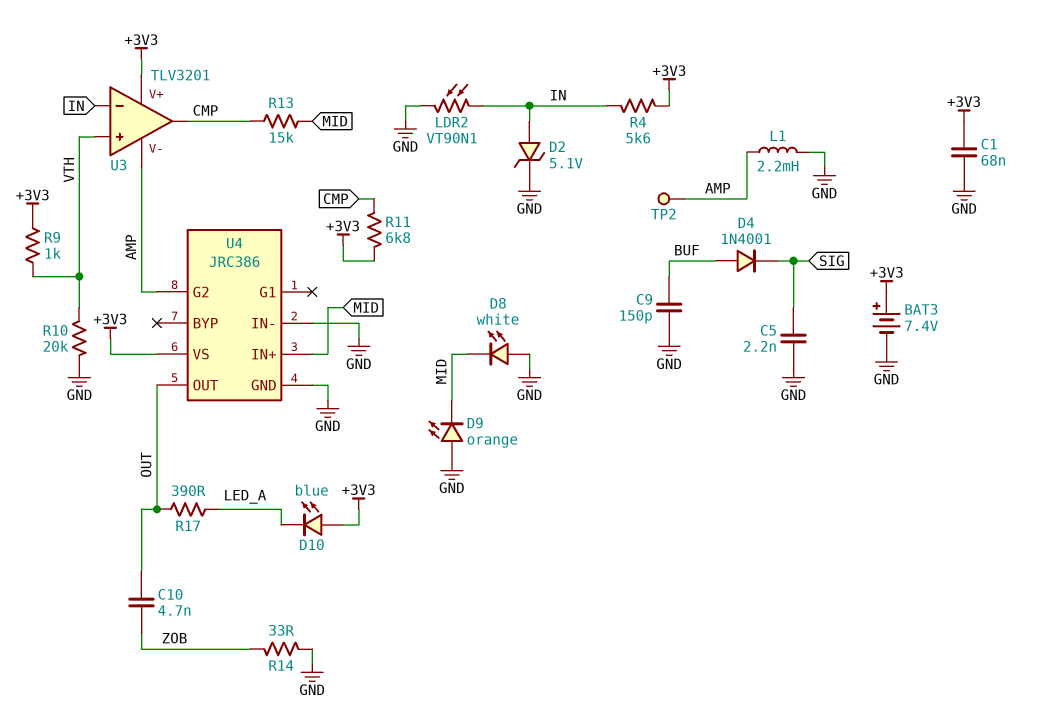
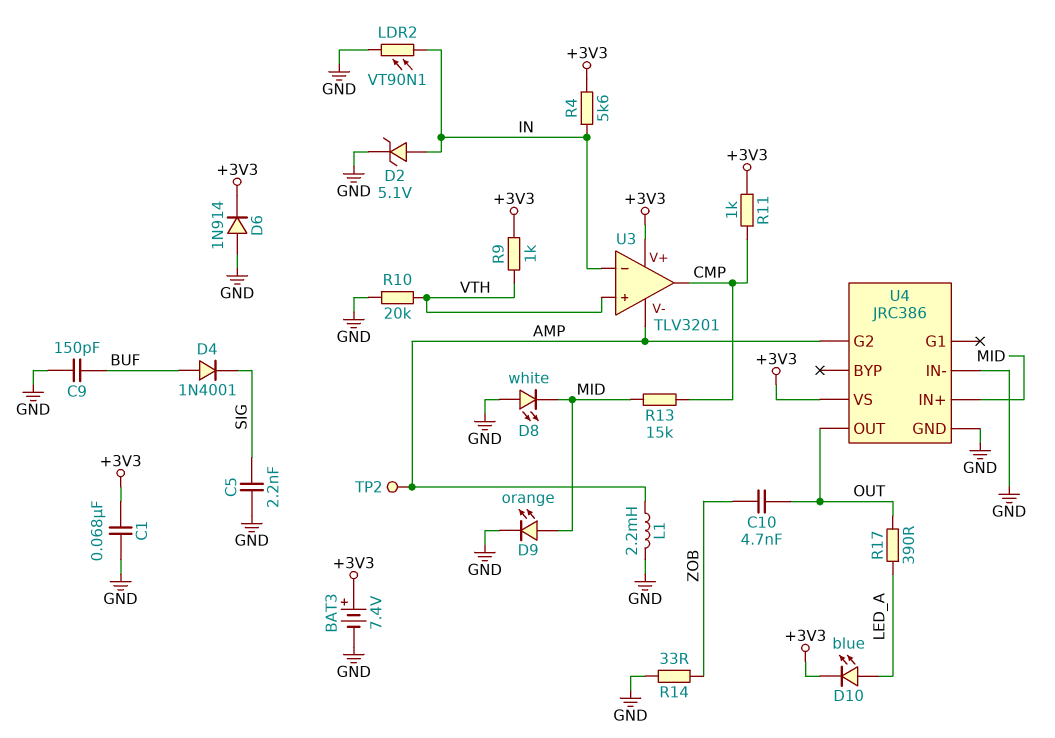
D6: none -> diode 1N914 (A GND, K +3V3)
D9: LED orange (A GND, K MID) -> LED orange (A MID, K GND)
D10: LED blue (A +3V3, K LED_A) -> LED blue (A LED_A, K +3V3)
R11: 6.8k (+3V3, CMP) -> 1k (+3V3, CMP)

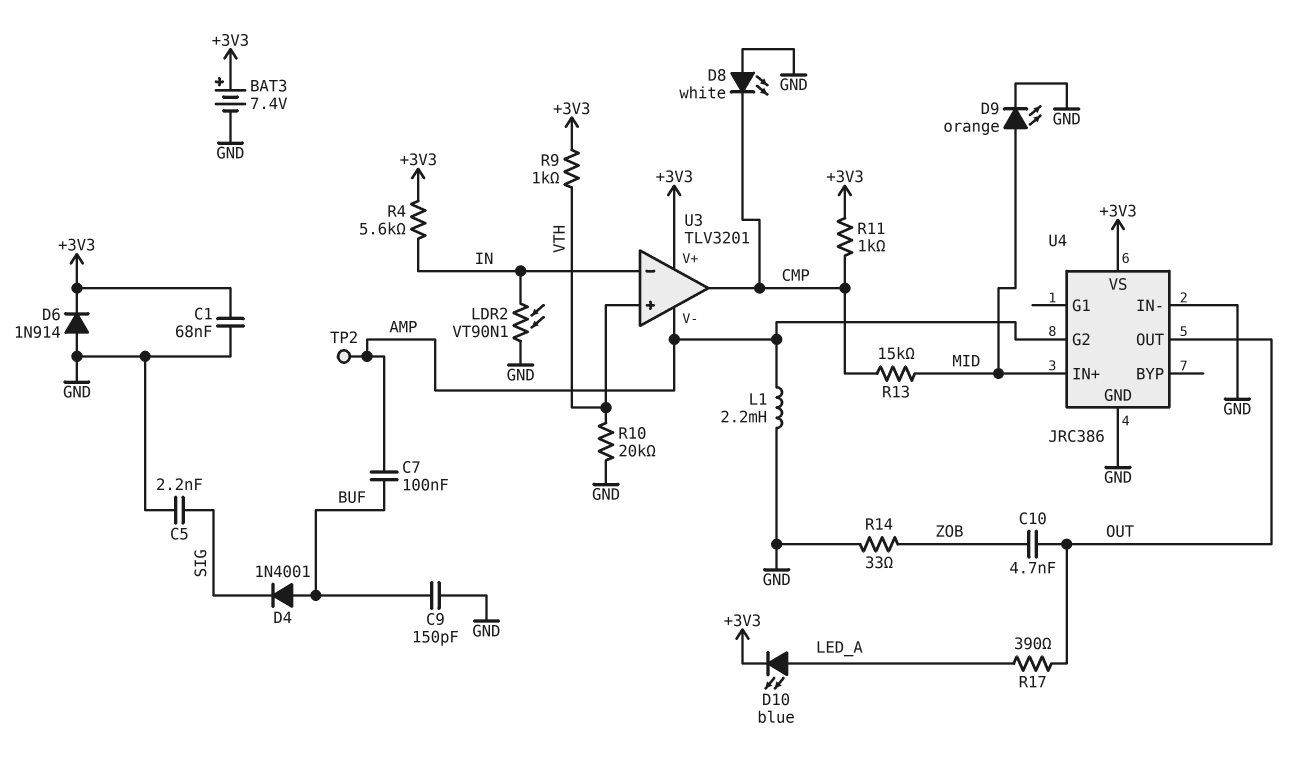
C7: none -> 100nF (AMP, BUF)
D2: zener 5.1V (A IN, K GND) -> none
D8: LED white (A GND, K MID) -> LED white (A GND, K CMP)

